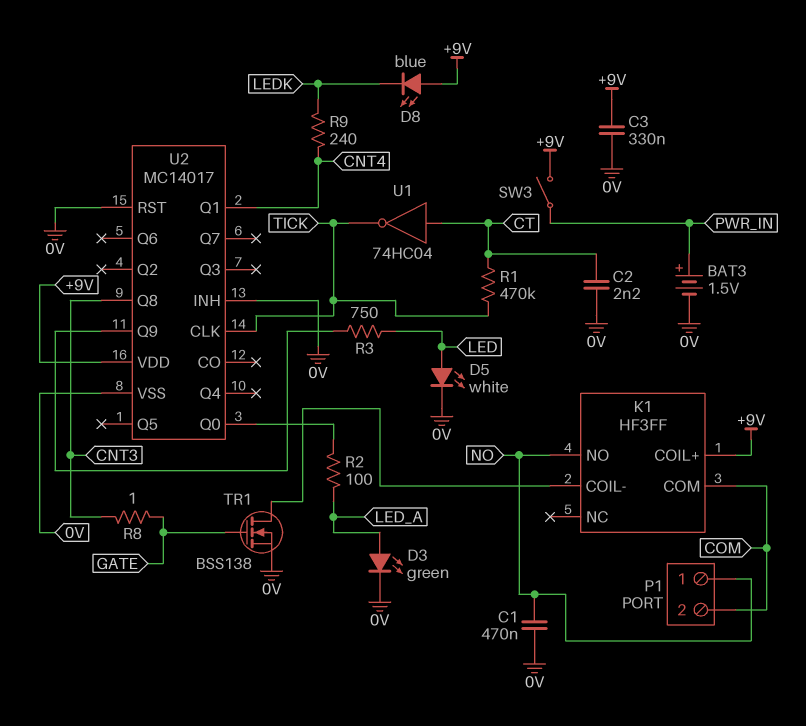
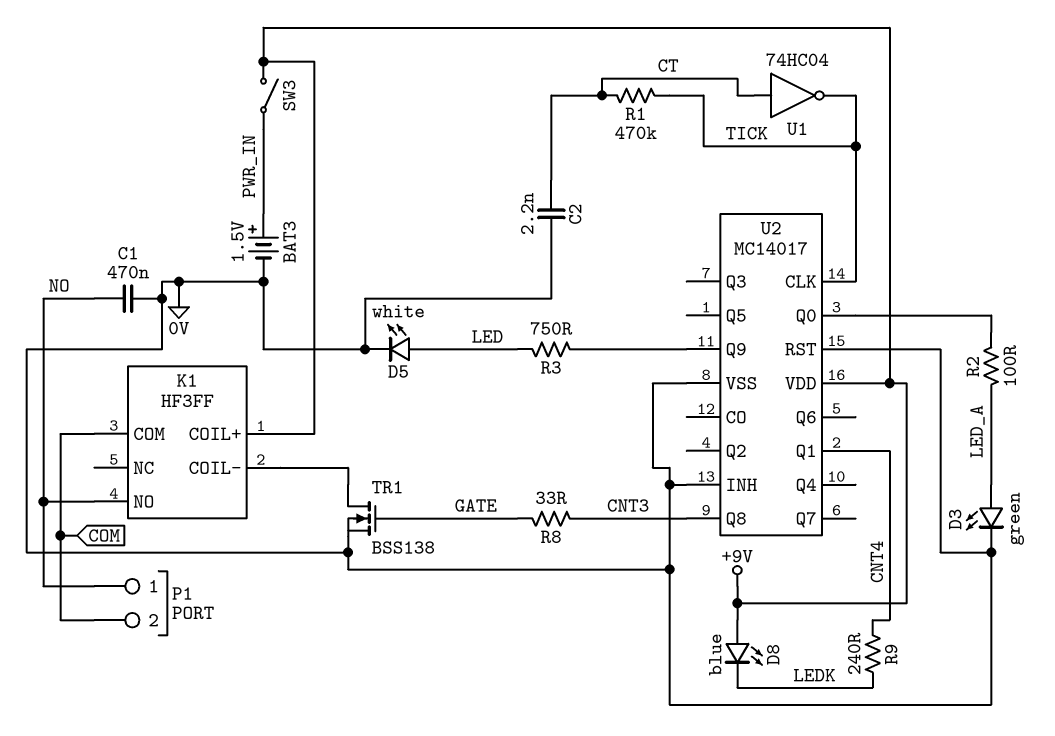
C3: 330nF (+9V, 0V) -> none
R8: 1 (CNT3, GATE) -> 33 (CNT3, GATE)

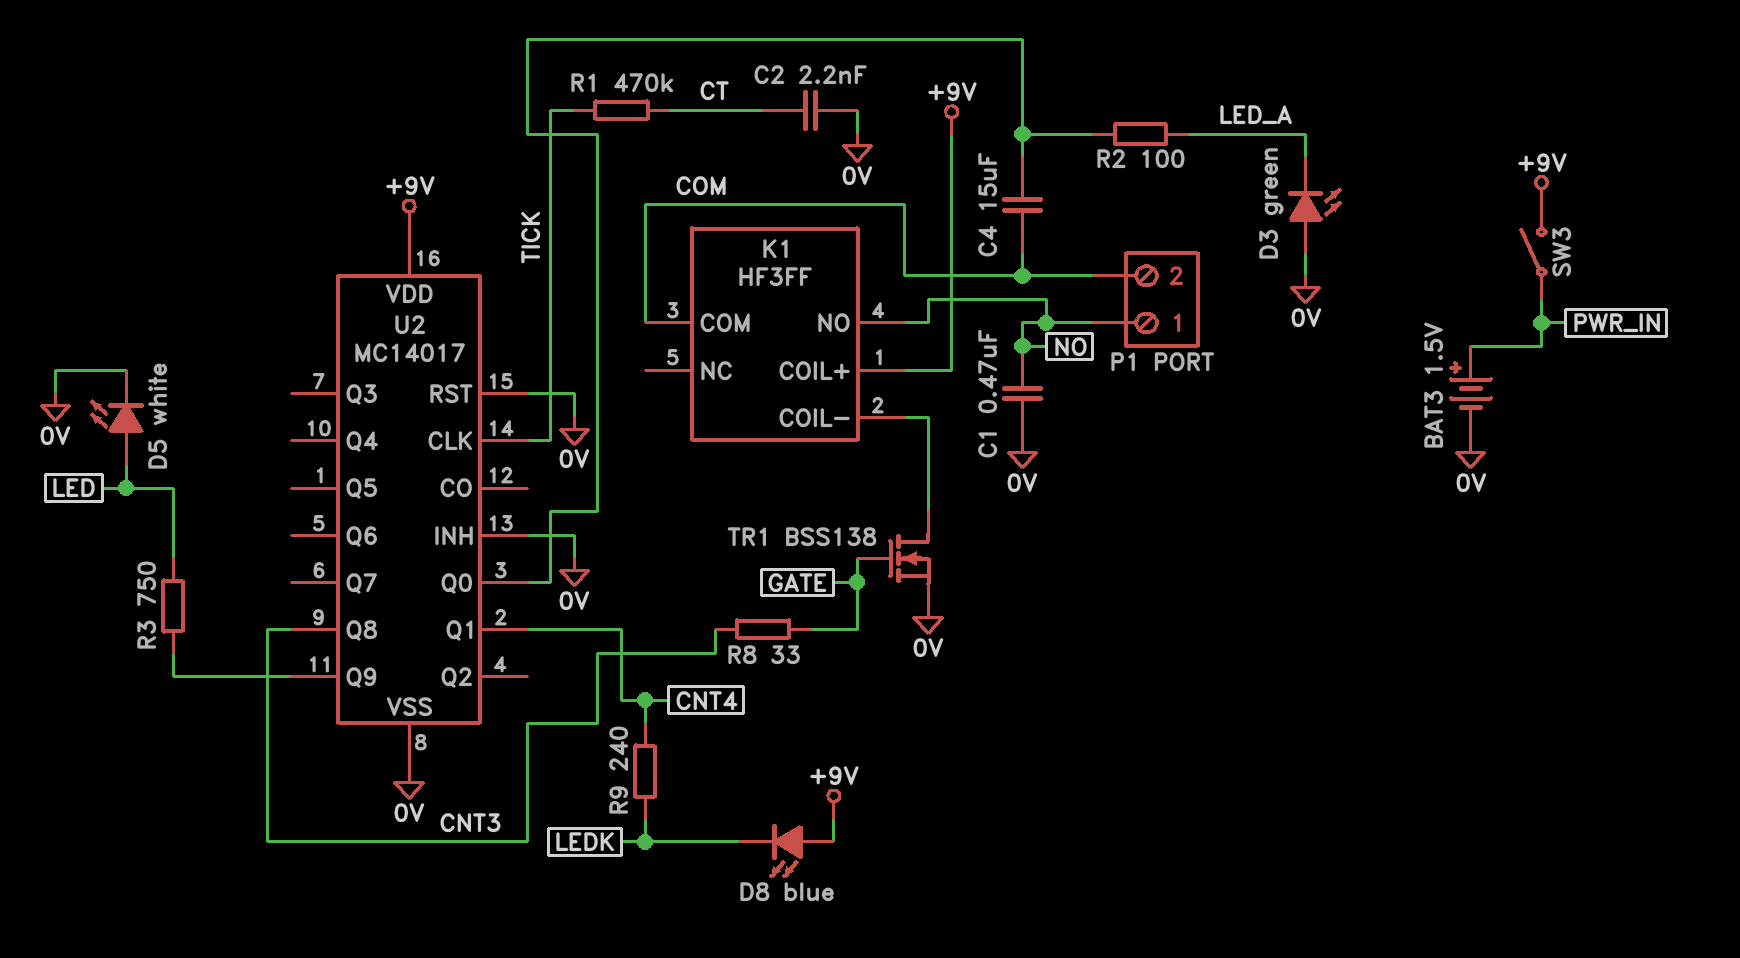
C4: none -> 15uF (COM, U2/Q0)
D3: LED green (A LED_A, K 0V) -> LED green (A 0V, K LED_A)
U1: NOT 74HC04 (in CT, out TICK) -> none

